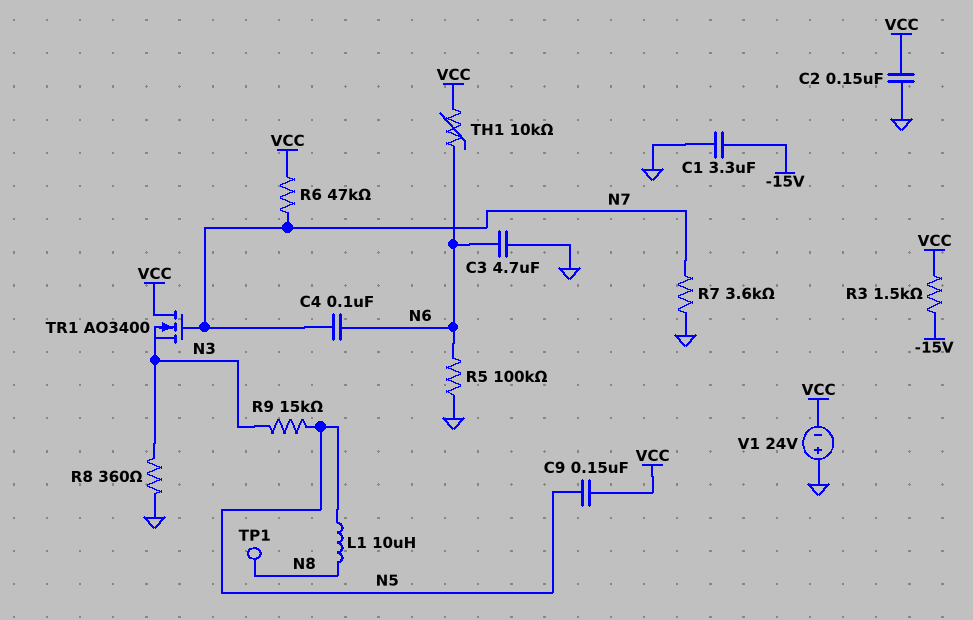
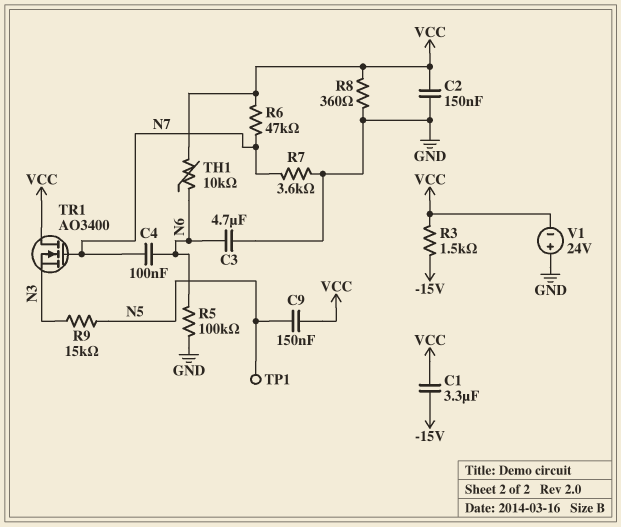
C1: 3.3uF (-15V, GND) -> 3.3uF (-15V, VCC)
L1: 10uH (N5, N8) -> none
R8: 360 (GND, N3) -> 360 (GND, VCC)
TP1: test point (N8) -> test point (N5)

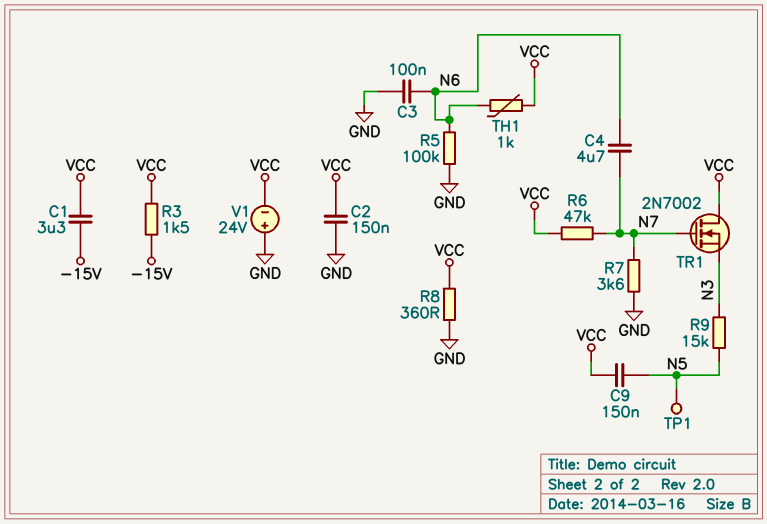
C3: 4.7uF (GND, N6) -> 100nF (GND, N6)
C4: 100nF (N6, N7) -> 4.7uF (N6, N7)
TH1: 10k (N6, VCC) -> 1k (N6, VCC)
TR1: NMOS AO3400 (G N7, D VCC, S N3) -> NMOS 2N7002 (G N7, D VCC, S N3)

